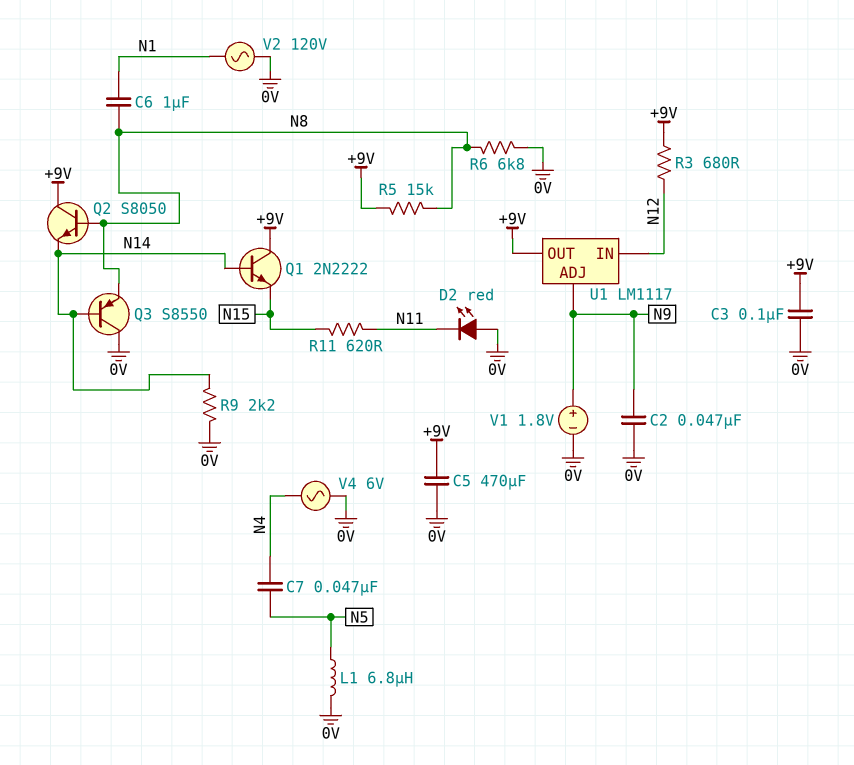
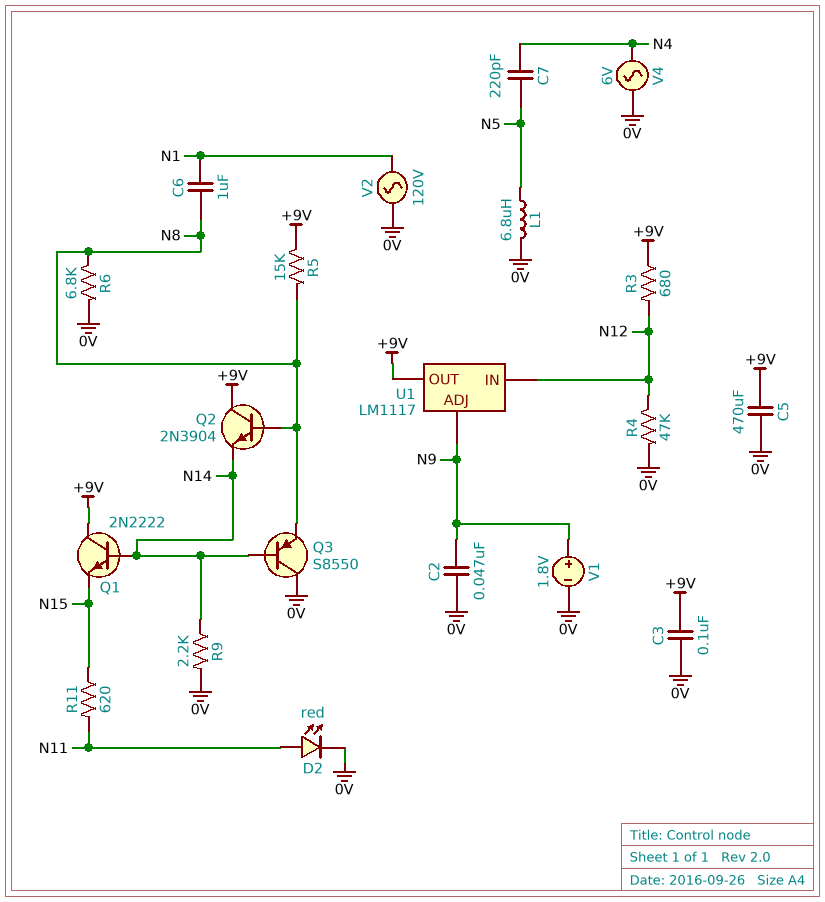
C7: 47nF (N4, N5) -> 220pF (N4, N5)
D2: LED red (A 0V, K N11) -> LED red (A N11, K 0V)
Q2: NPN S8050 (B N8, C +9V, E N14) -> NPN 2N3904 (B N8, C +9V, E N14)
R4: none -> 47k (0V, N12)

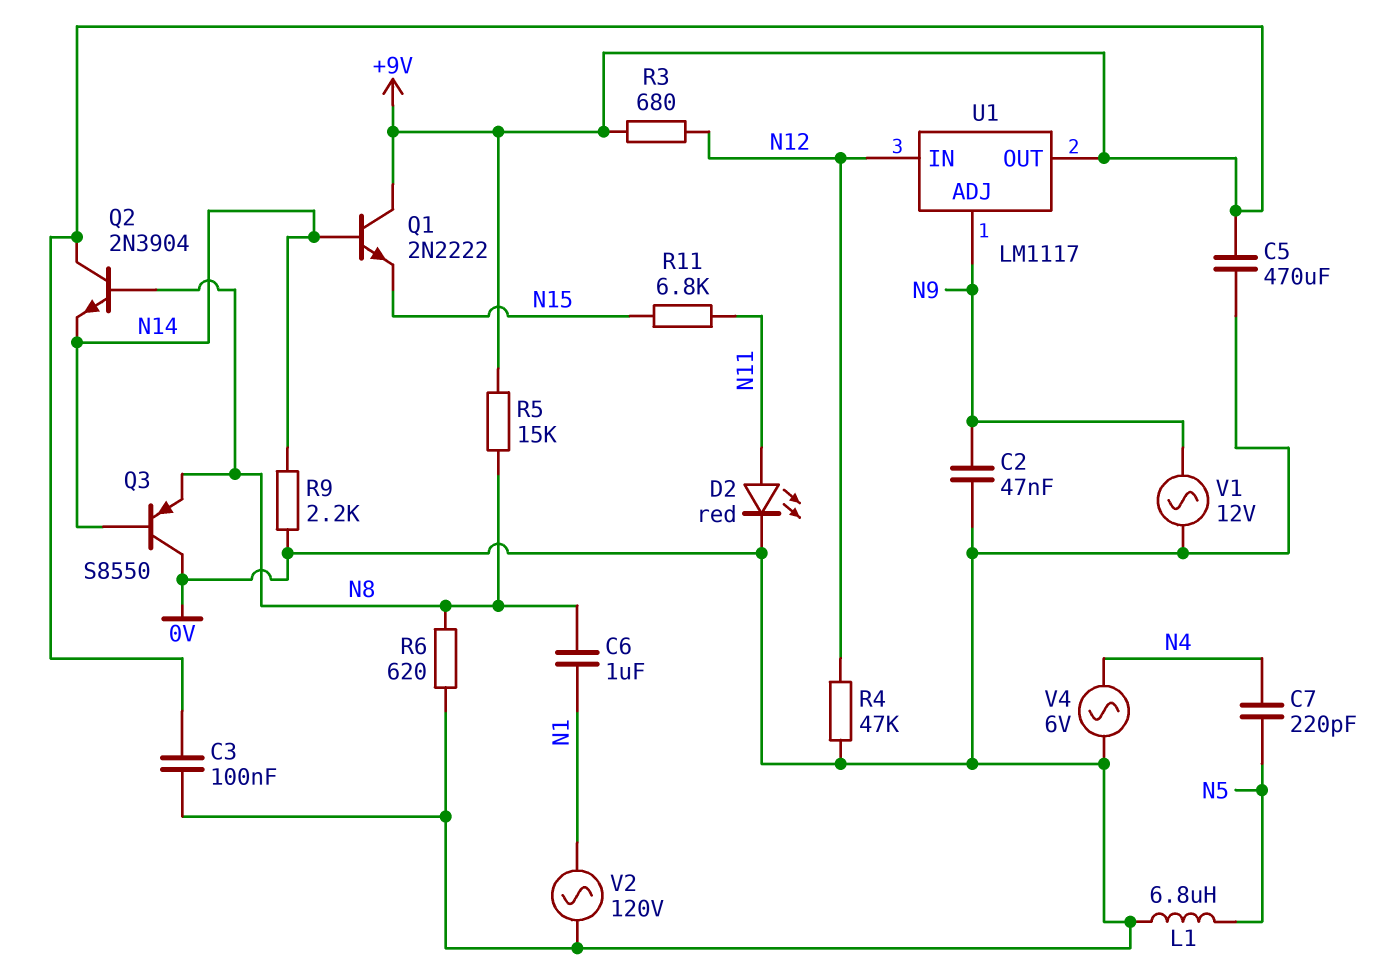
R6: 6.8k (0V, N8) -> 620 (0V, N8)
R11: 620 (N11, N15) -> 6.8k (N11, N15)
V1: 1.8V (plus N9, minus 0V) -> AC 12V (0V, N9)

